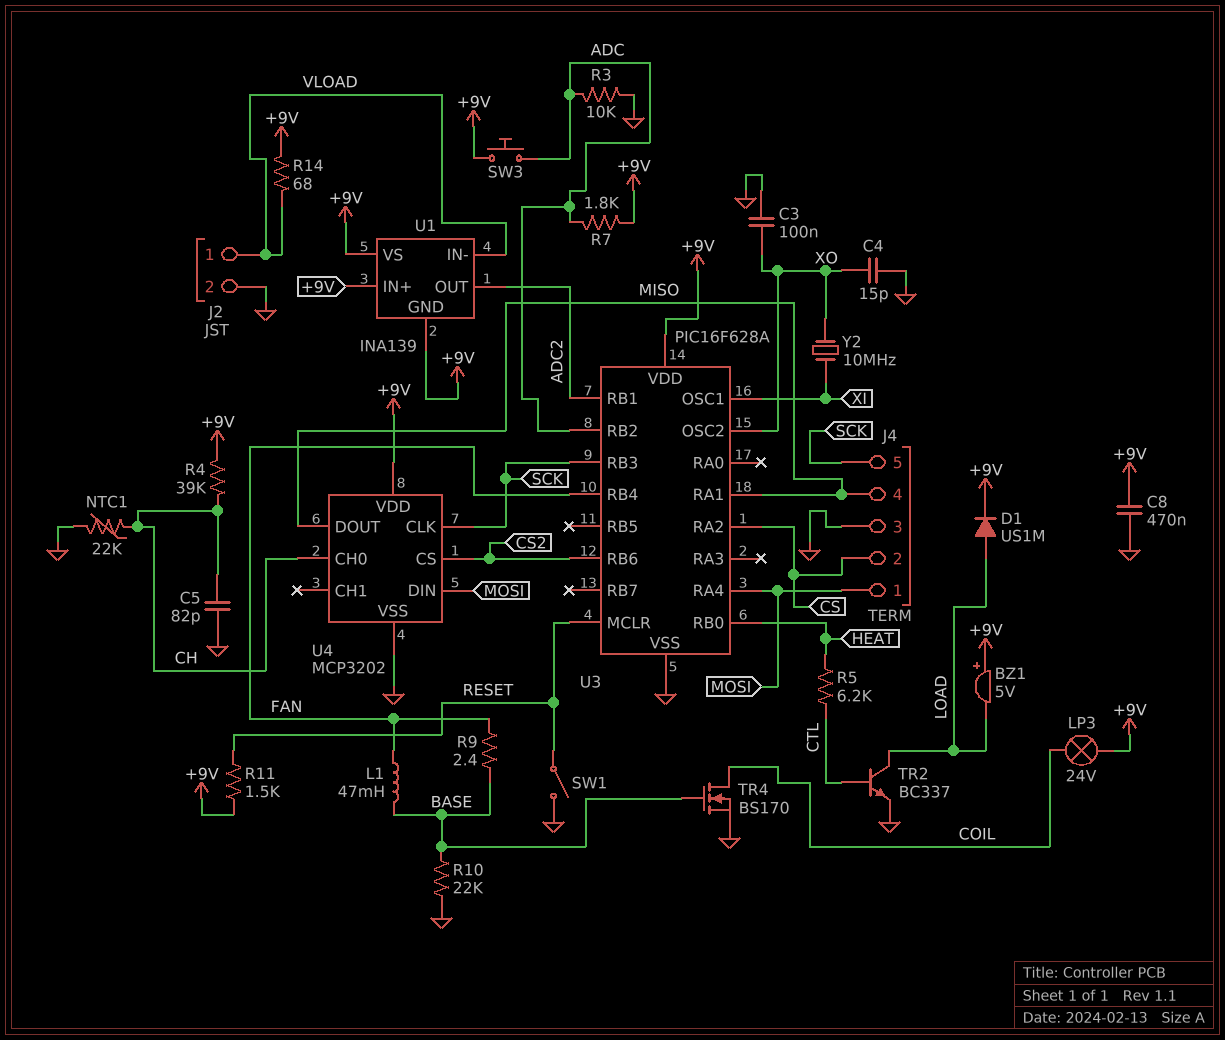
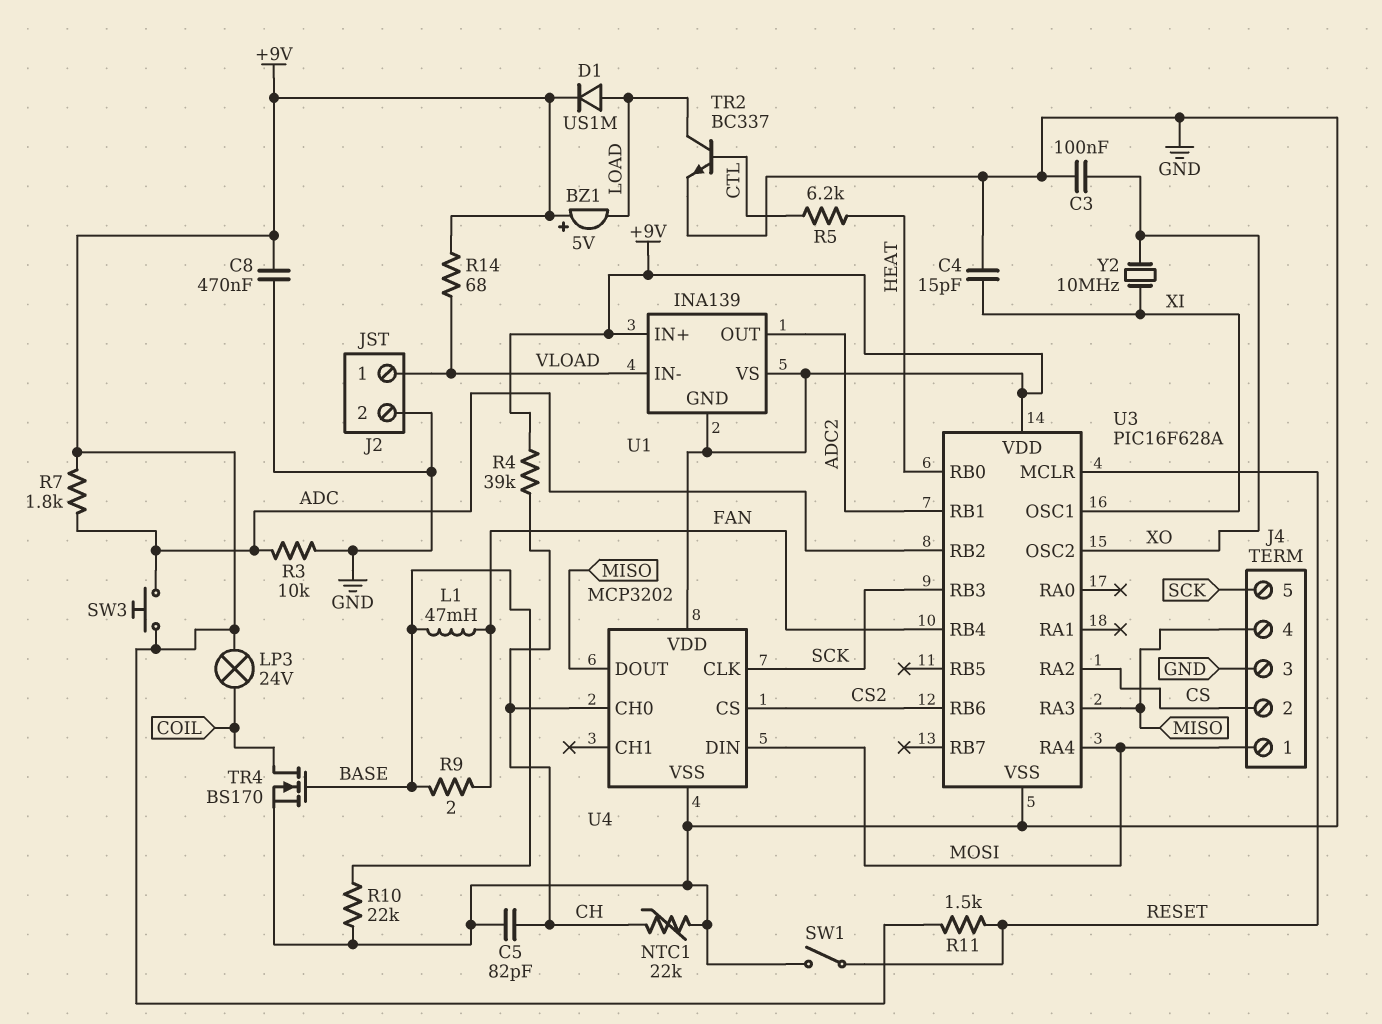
C4: 15pF (GND, XO) -> 15pF (GND, XI)
R9: 2.4 (BASE, FAN) -> 2 (BASE, FAN)
U3 pin RA1: MISO -> none
U3 pin RA3: none -> MISO

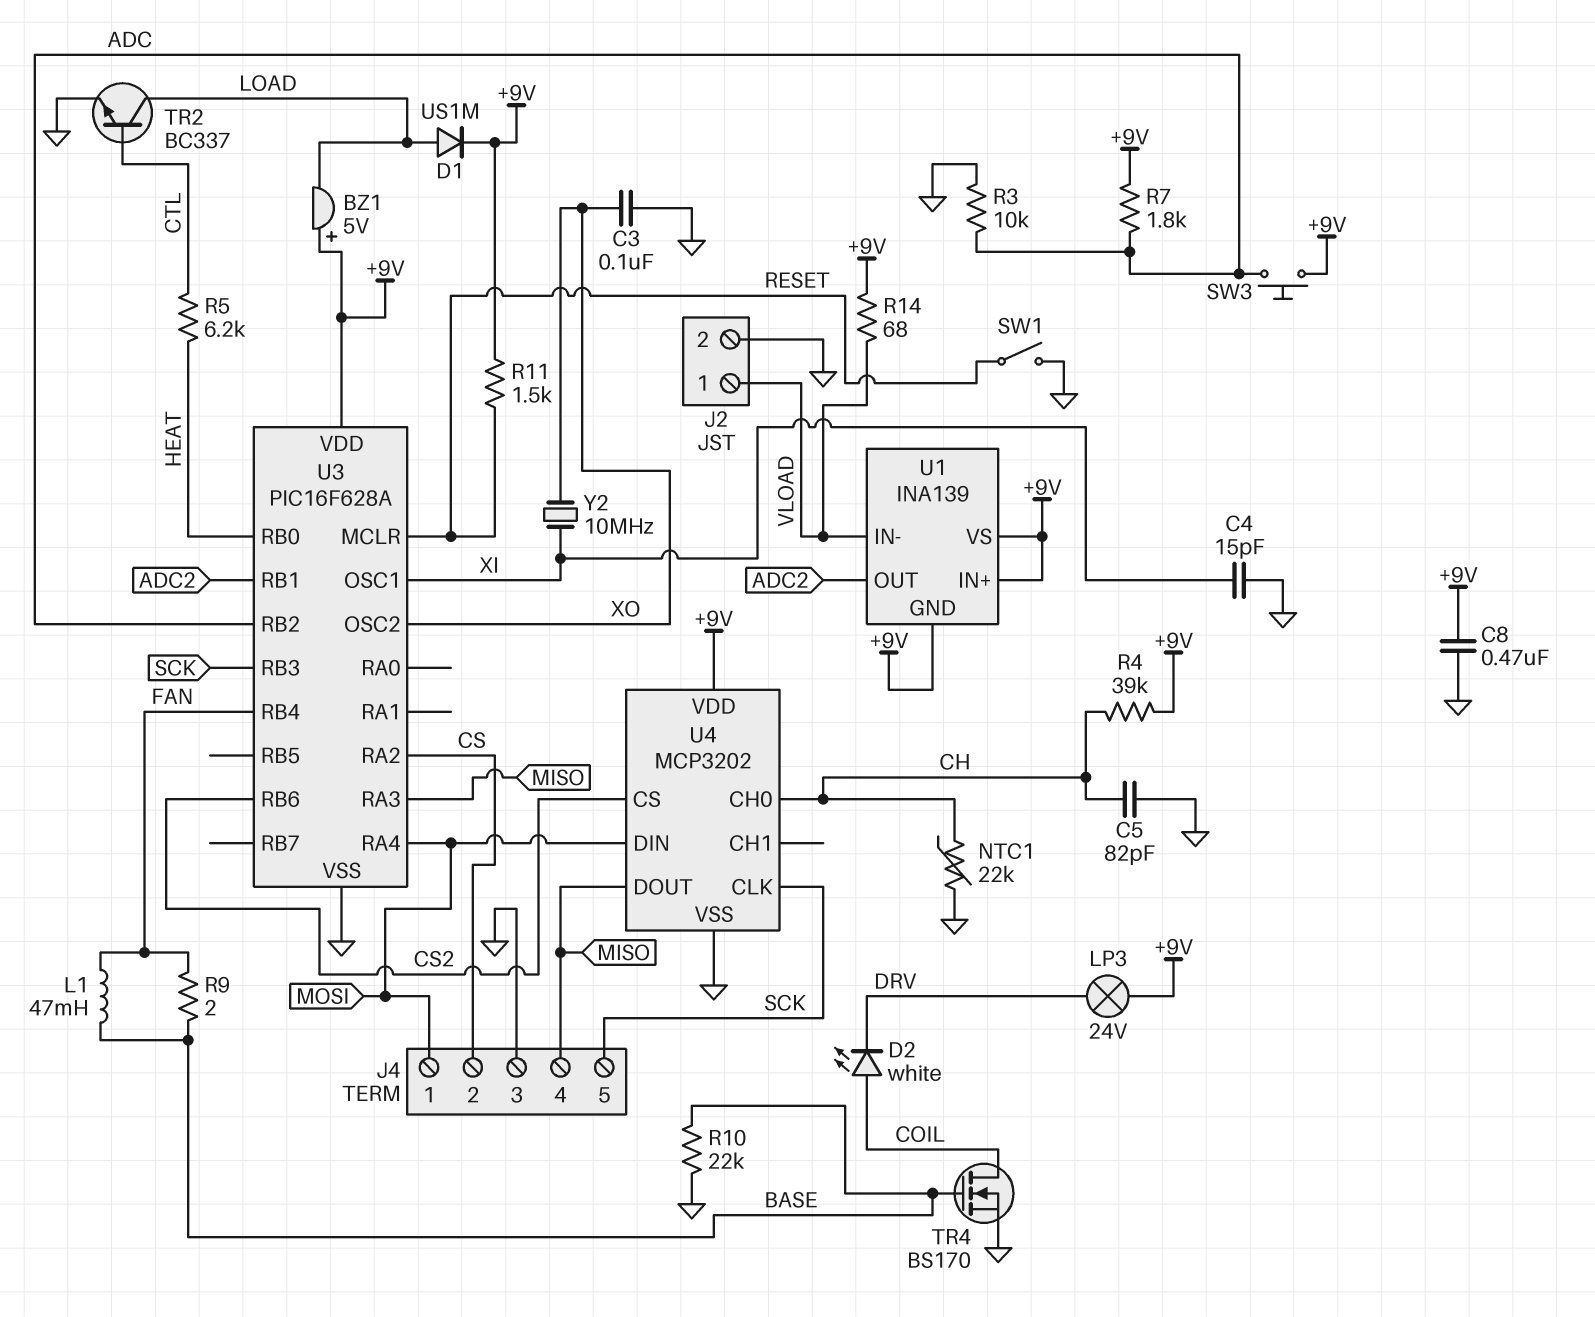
D2: none -> LED white (A COIL, K DRV)
LP3: lamp 24V (+9V, COIL) -> lamp 24V (+9V, DRV)

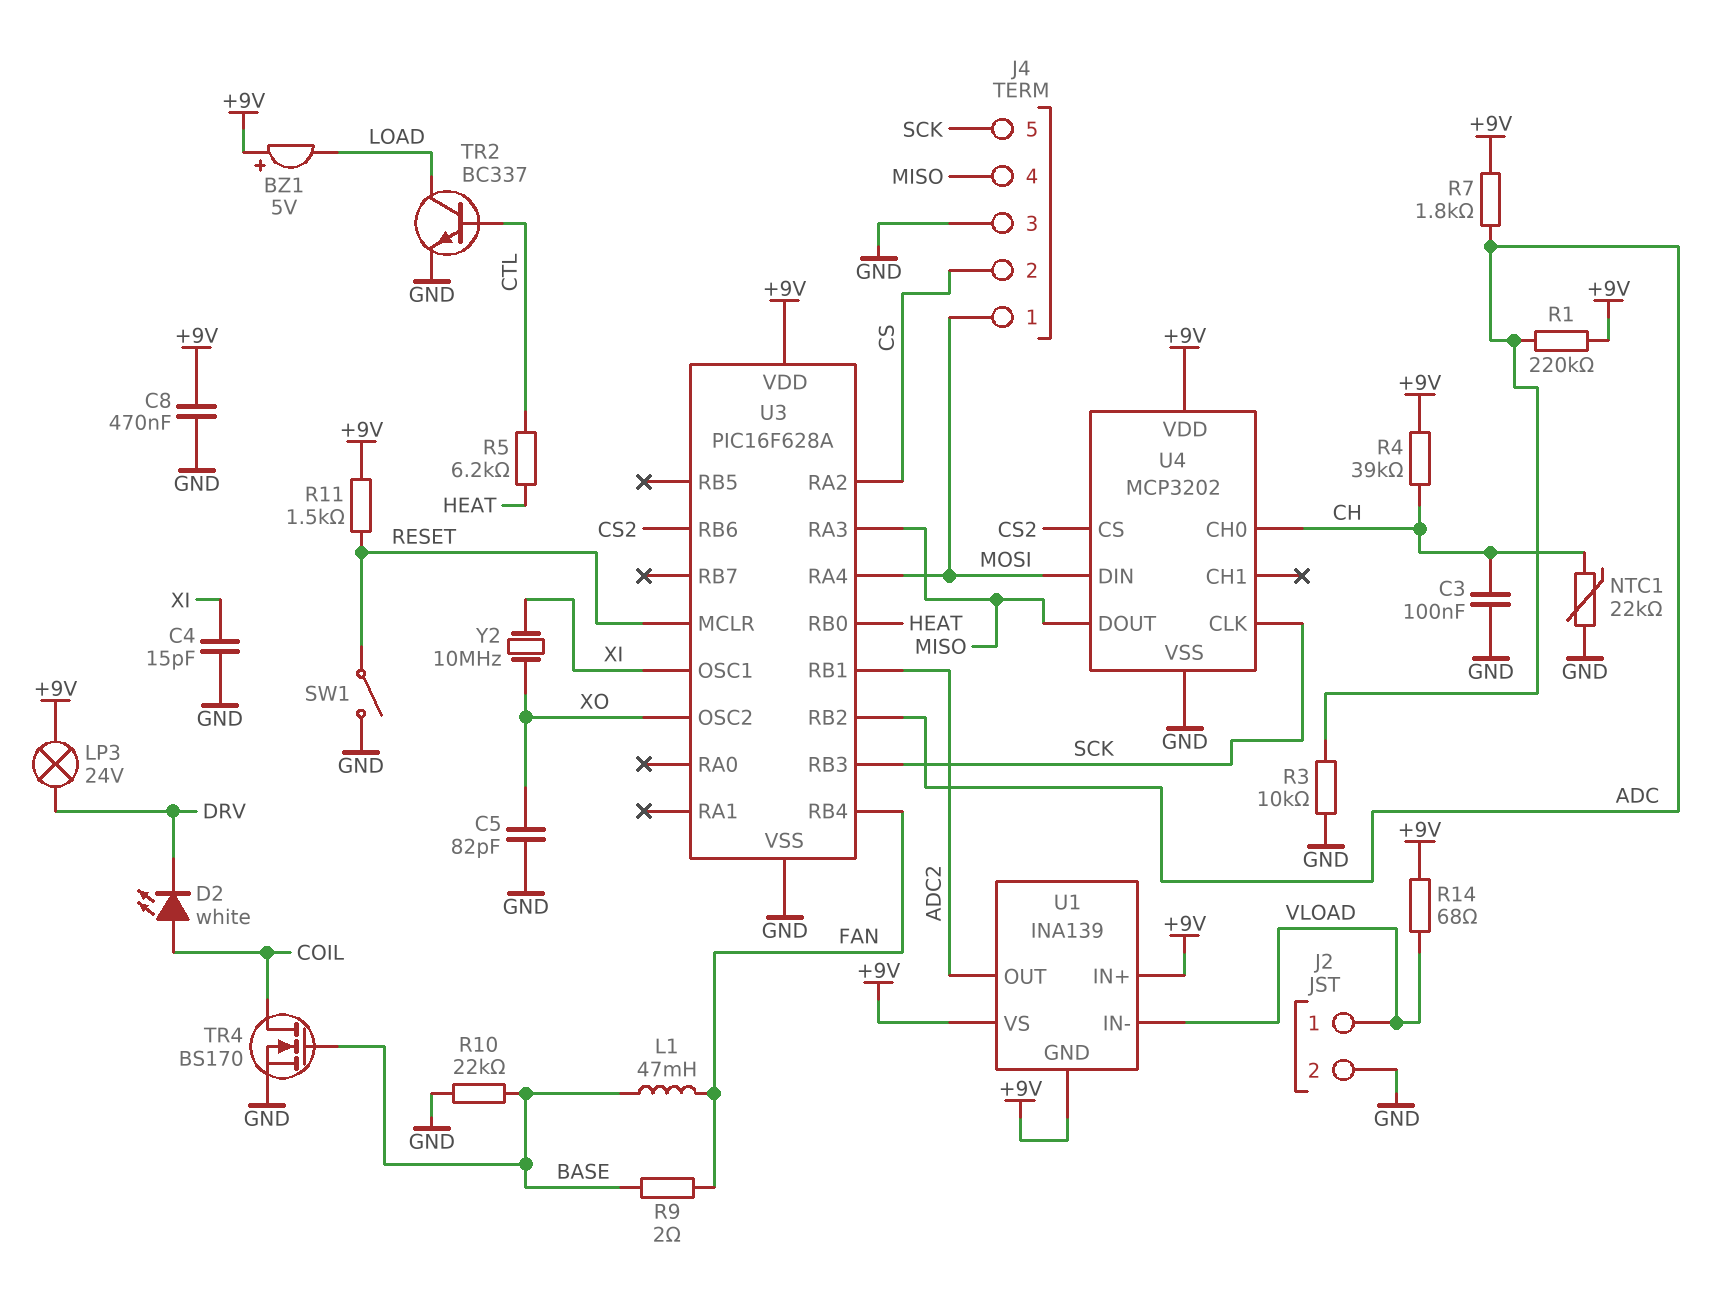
C3: 100nF (GND, XO) -> 100nF (CH, GND)
C5: 82pF (CH, GND) -> 82pF (GND, XO)
D1: diode US1M (A LOAD, K +9V) -> none
R1: none -> 220k (+9V, ADC)
SW3: button (+9V, ADC) -> none

